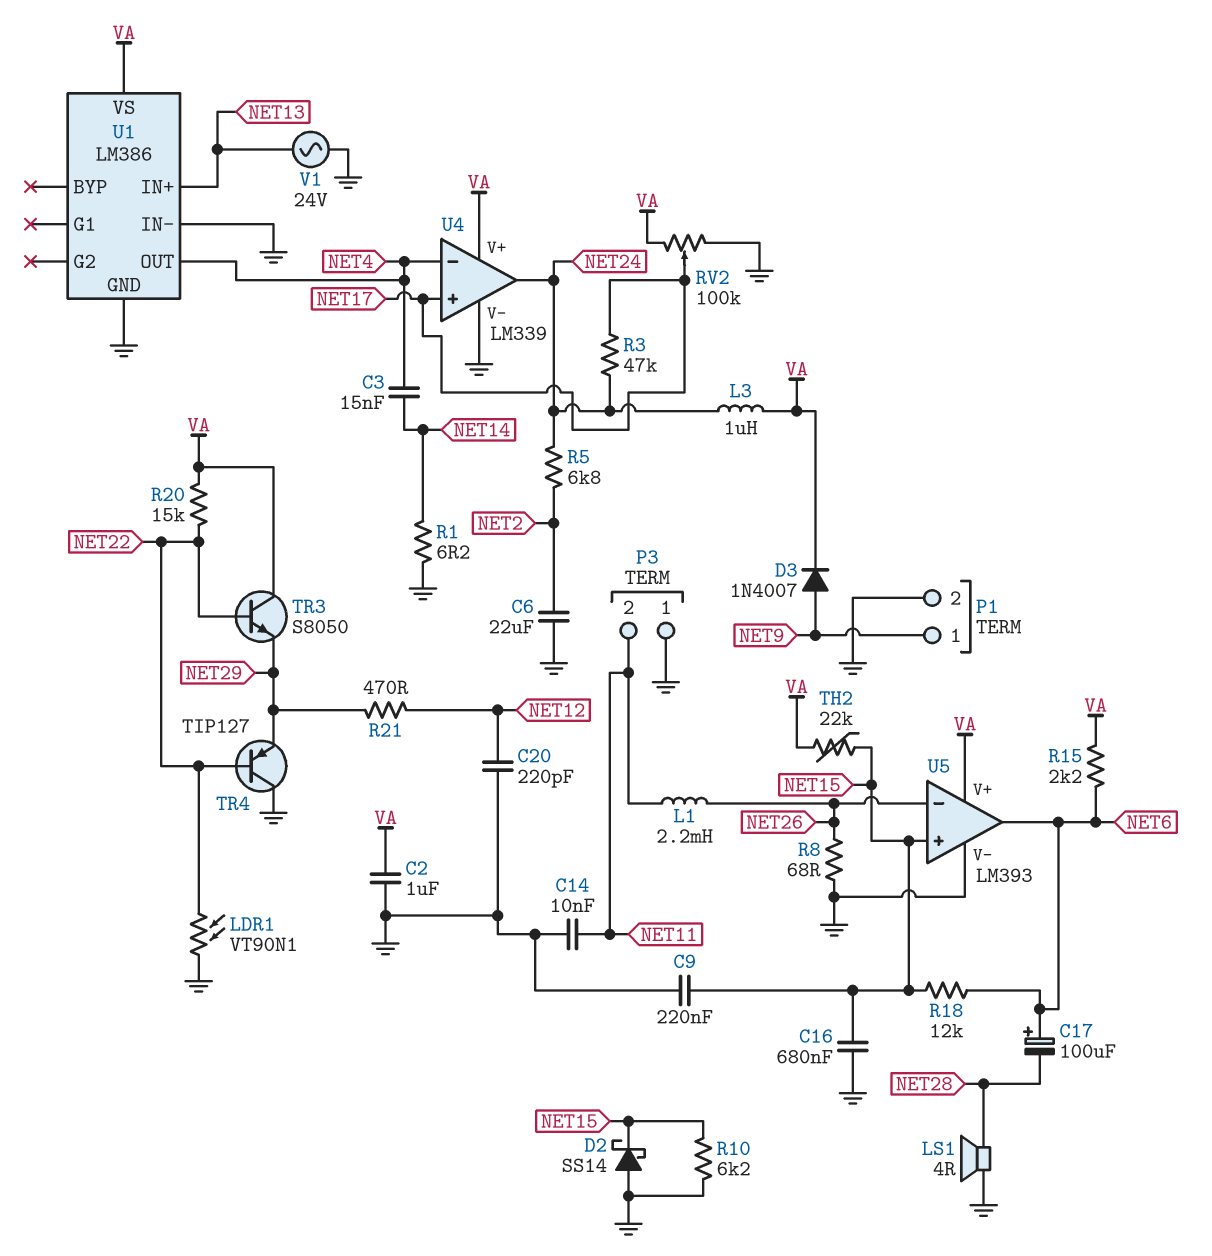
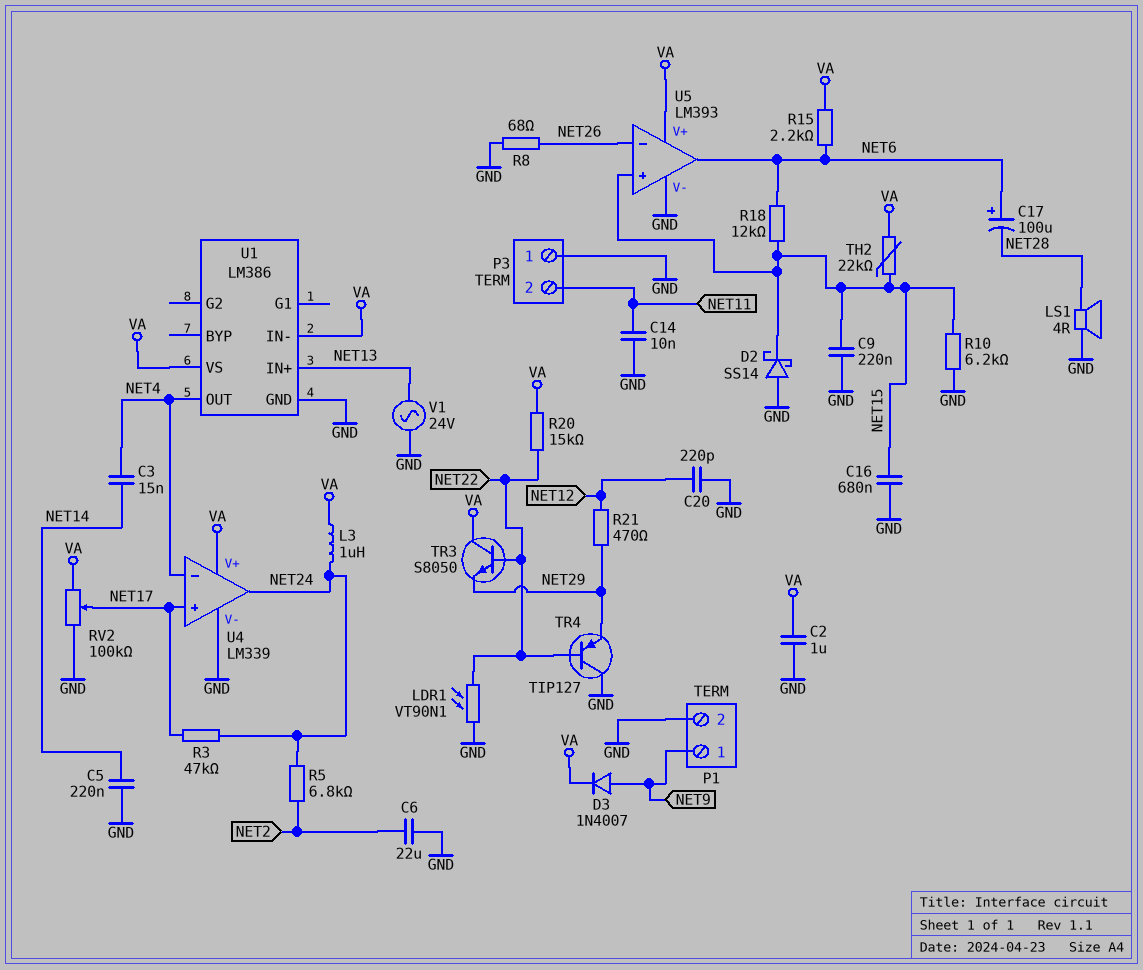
C5: none -> 220nF (GND, NET14)
L1: 2.2mH (NET11, NET26) -> none
R1: 6.2 (GND, NET14) -> none
U1 pin IN-: GND -> VA

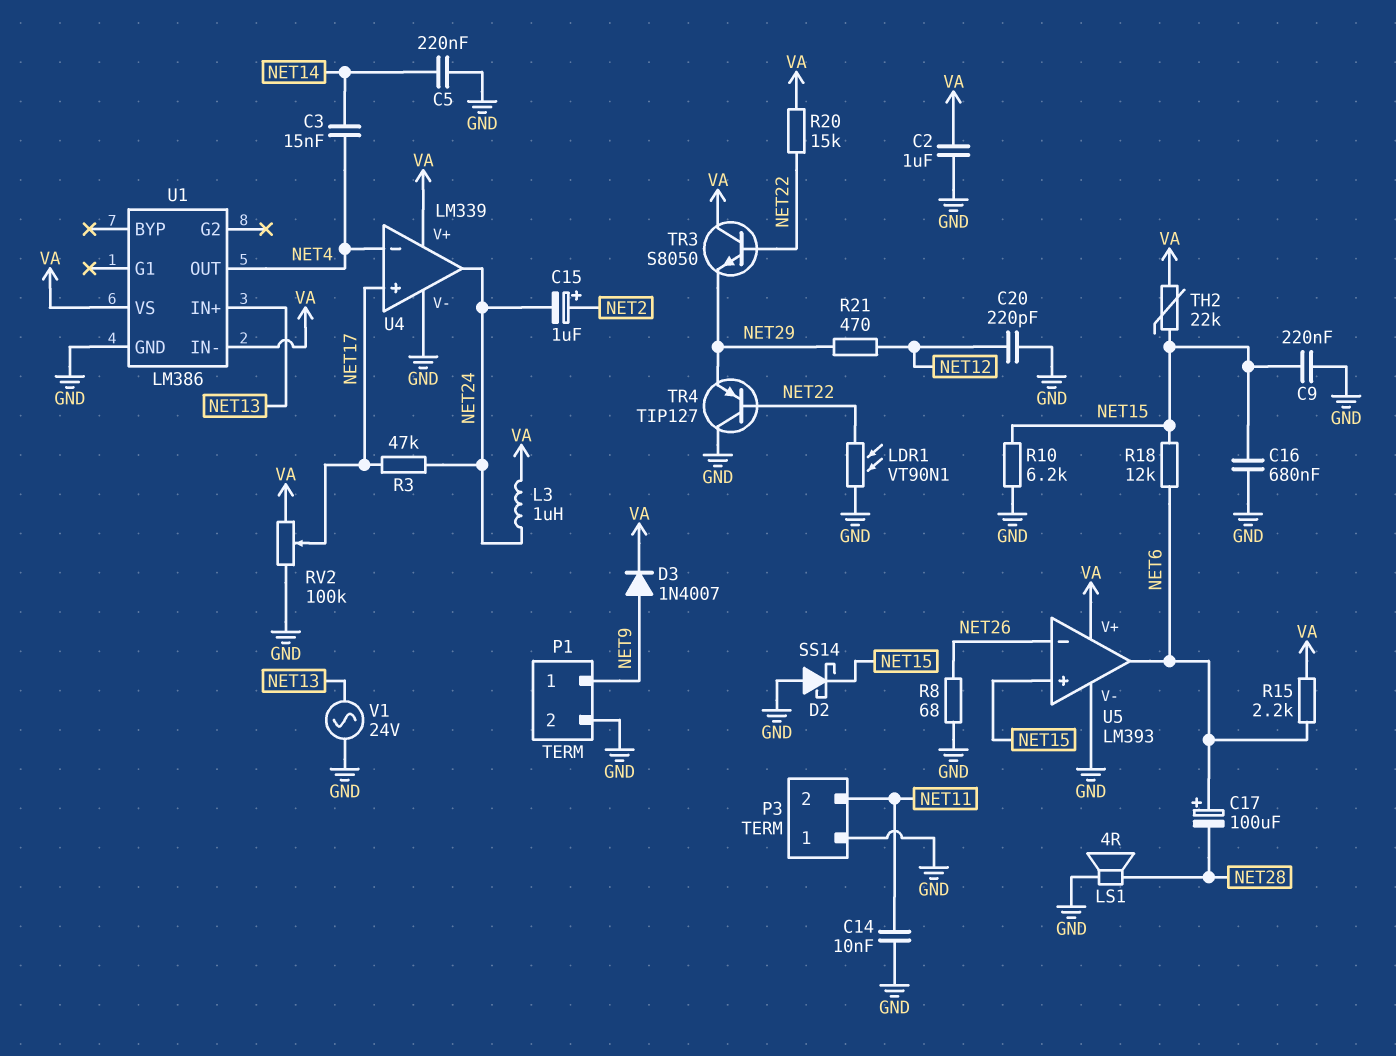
C6: 22uF (GND, NET2) -> none
C15: none -> 1uF (plus NET2, minus NET24)
R5: 6.8k (NET2, NET24) -> none

